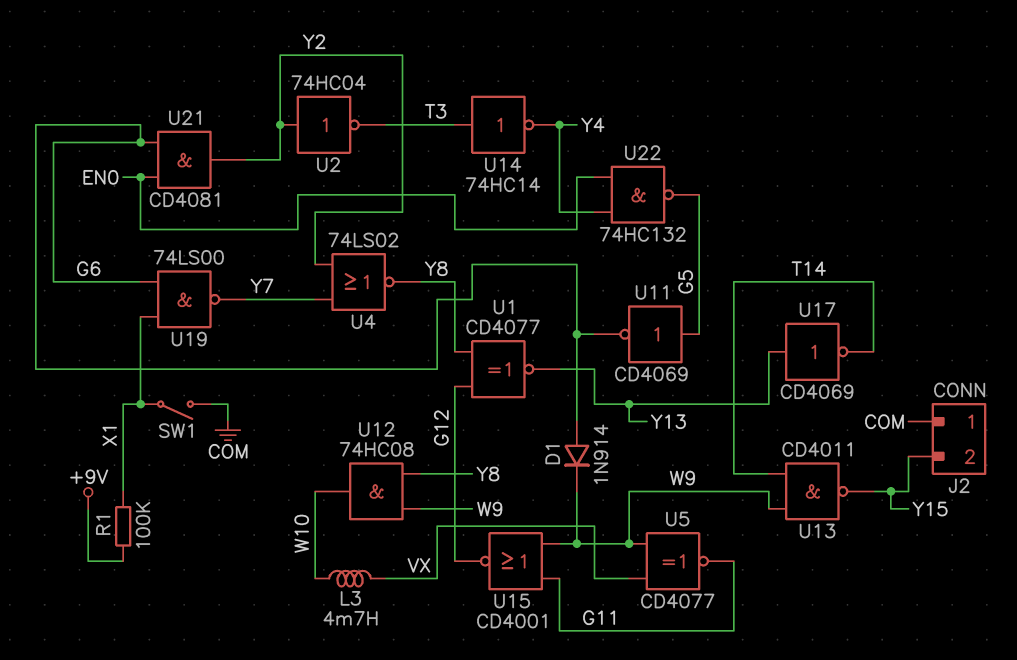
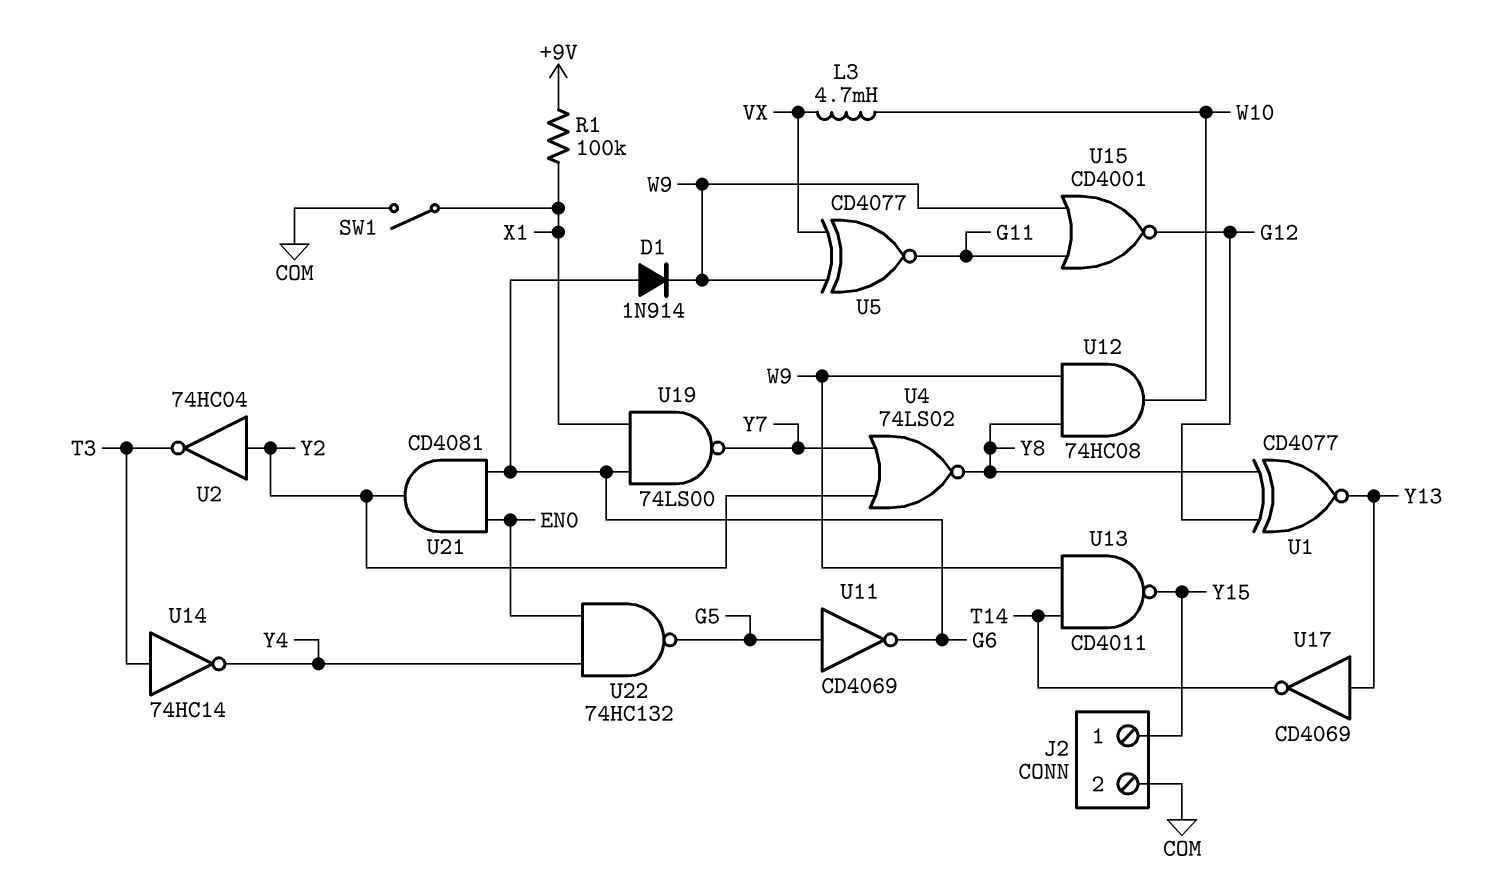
J2 pin 1: COM -> Y15
J2 pin 2: Y15 -> COM

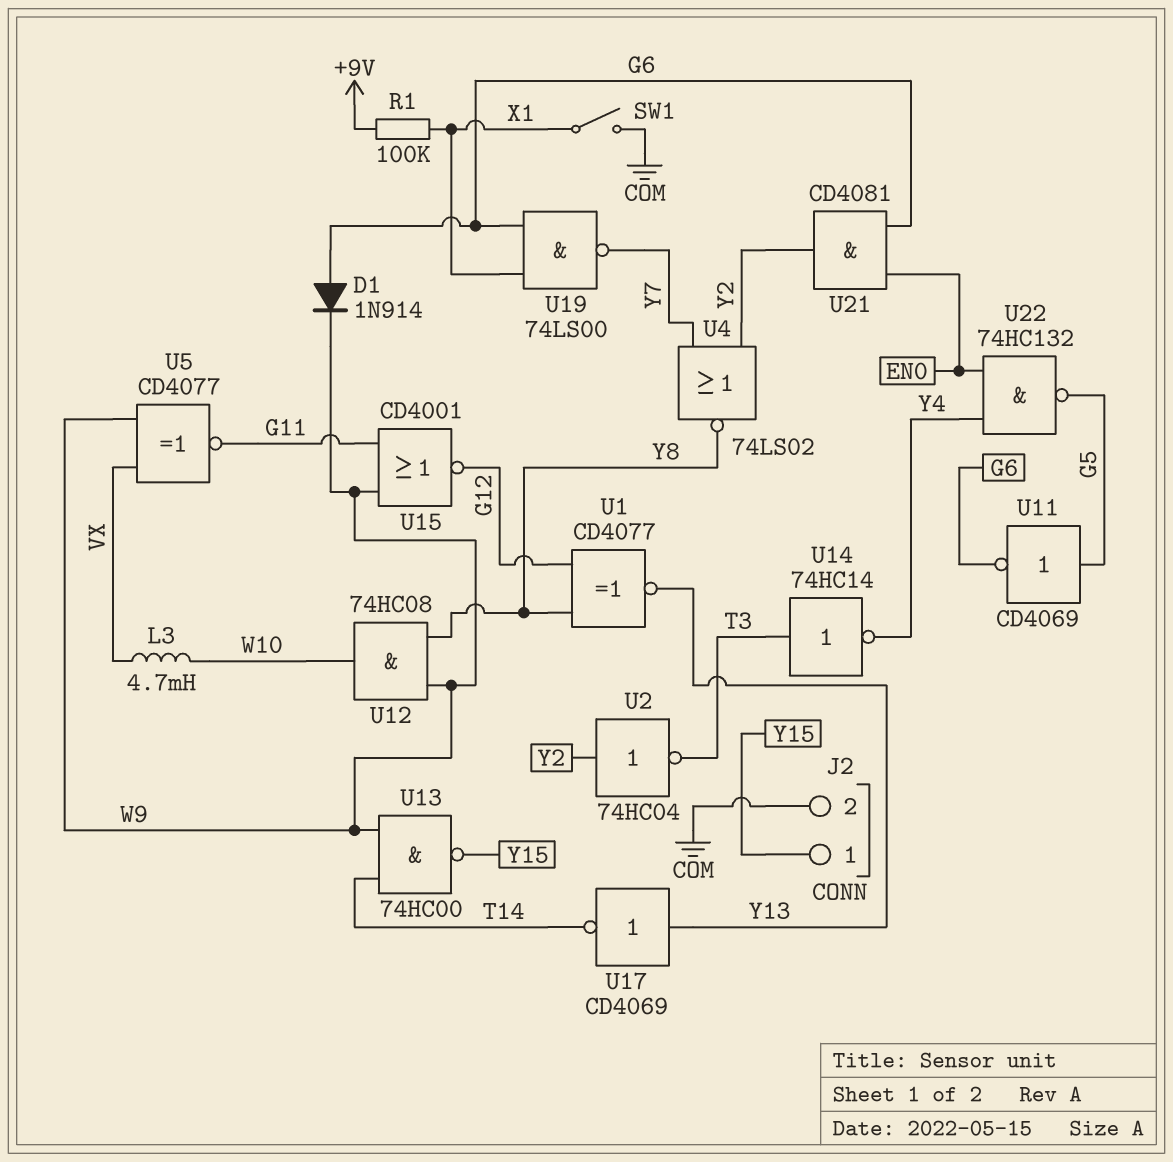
U13: NAND CD4011 (in T14, in W9, out Y15) -> NAND 74HC00 (in T14, in W9, out Y15)

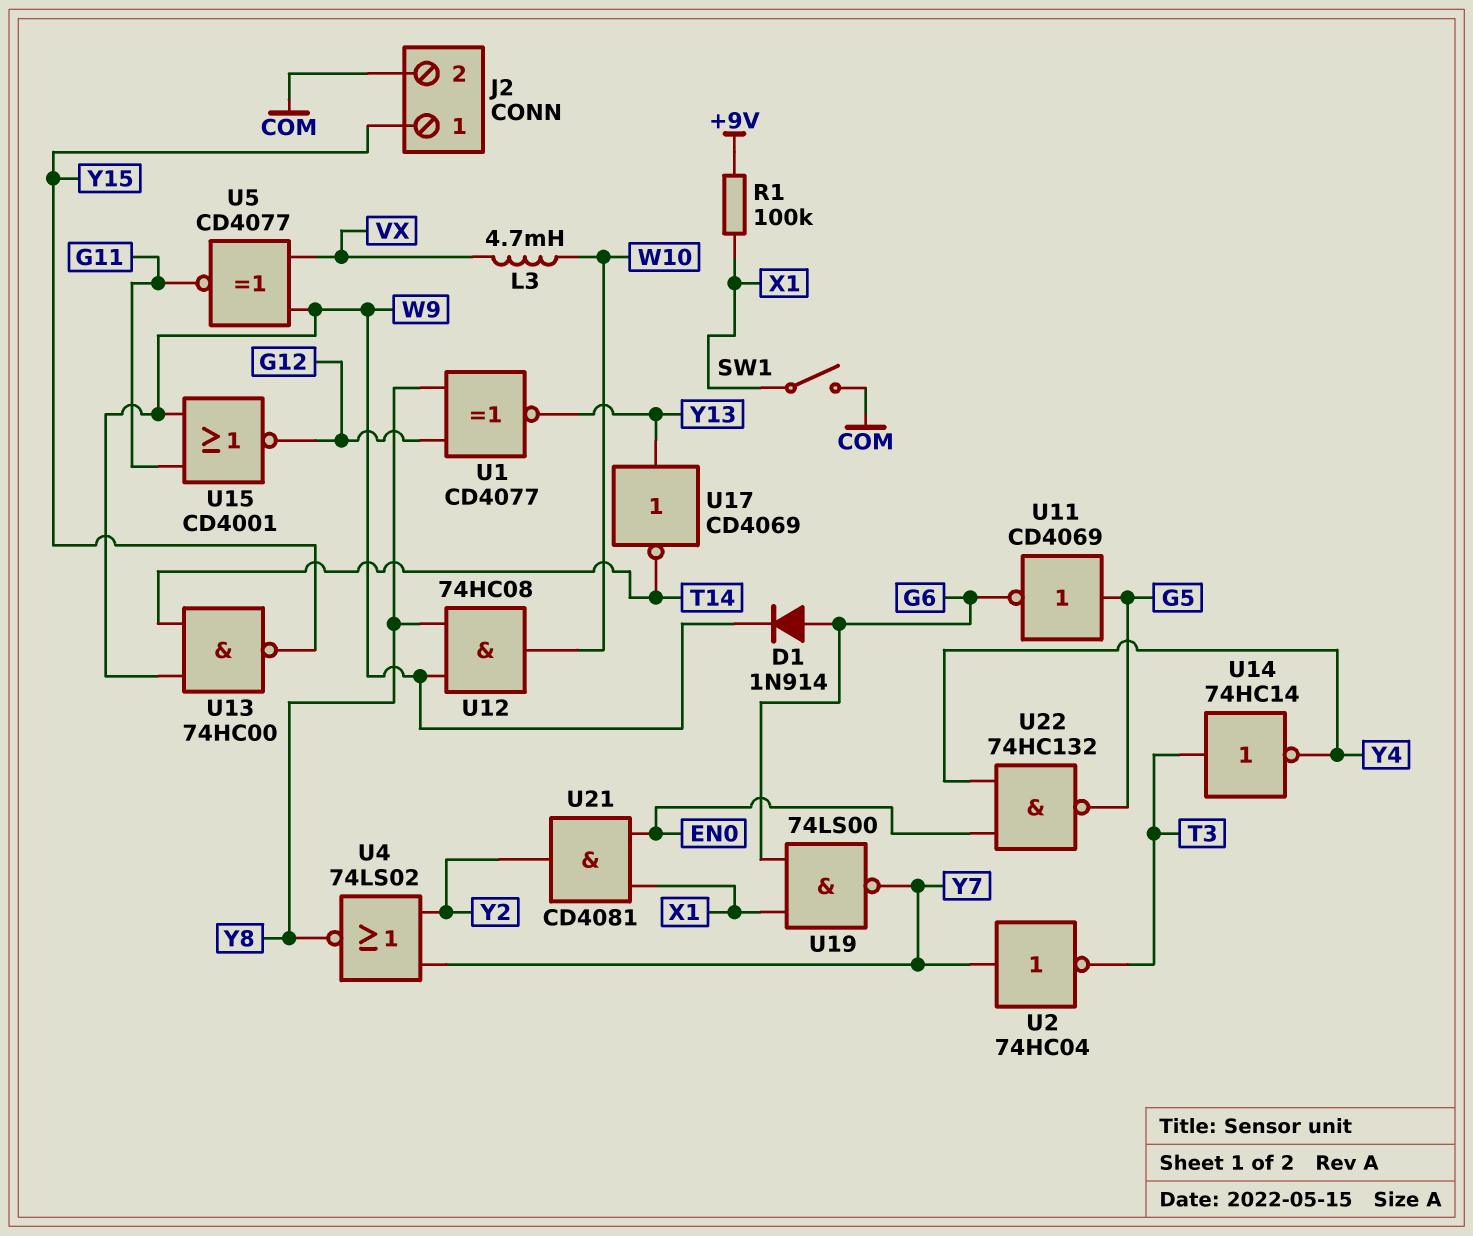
U2: NOT 74HC04 (in Y2, out T3) -> NOT 74HC04 (in Y7, out T3)
U21: AND CD4081 (in EN0, in G6, out Y2) -> AND CD4081 (in EN0, in X1, out Y2)

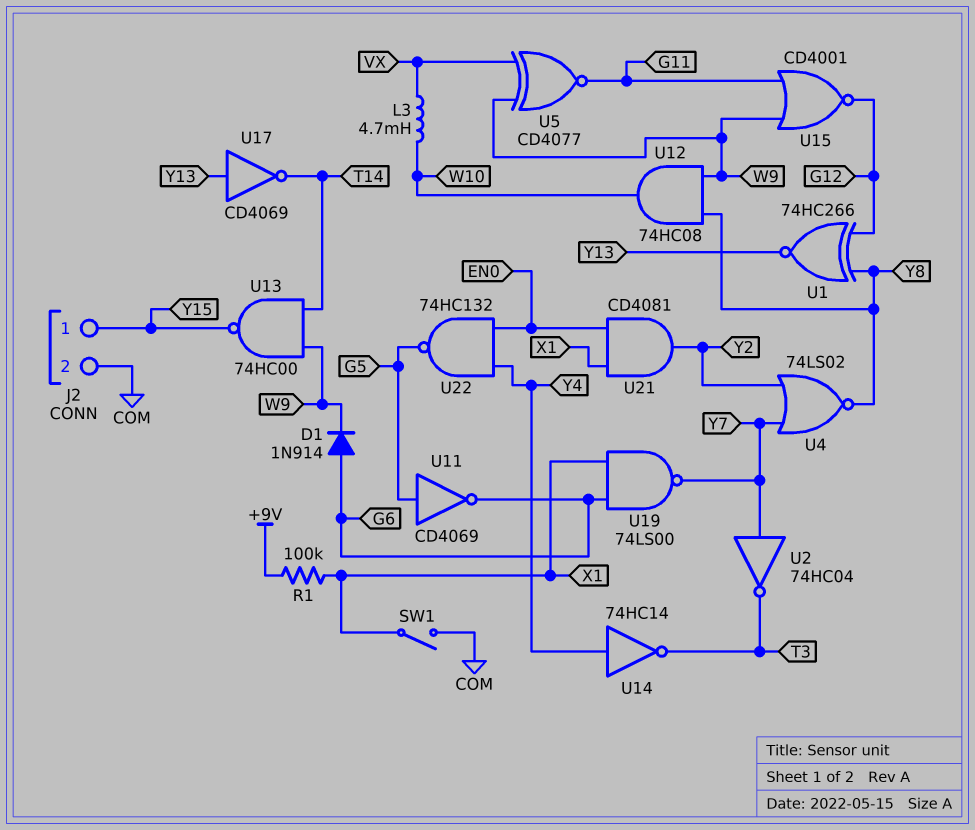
U1: XNOR CD4077 (in G12, in Y8, out Y13) -> XNOR 74HC266 (in G12, in Y8, out Y13)
U14: NOT 74HC14 (in T3, out Y4) -> NOT 74HC14 (in Y4, out T3)

